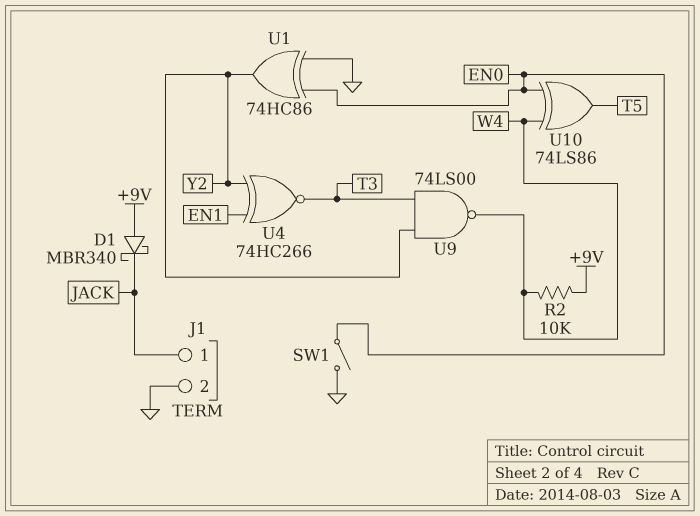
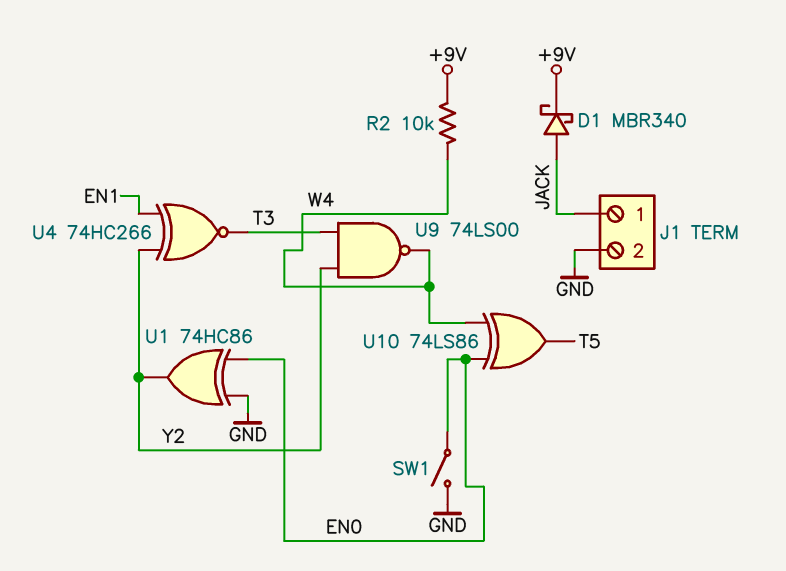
D1: schottky MBR340 (A +9V, K JACK) -> schottky MBR340 (A JACK, K +9V)

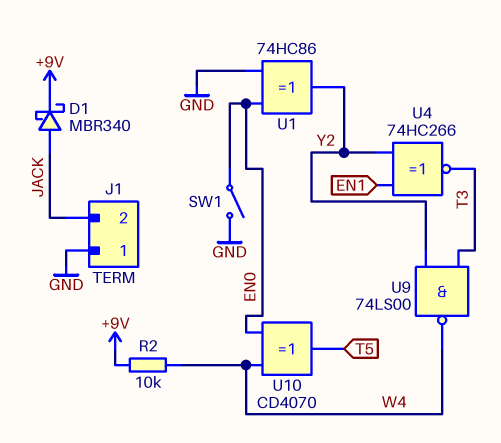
J1 pin 1: JACK -> GND
J1 pin 2: GND -> JACK
U10: XOR 74LS86 (in EN0, in W4, out T5) -> XOR CD4070 (in EN0, in W4, out T5)

